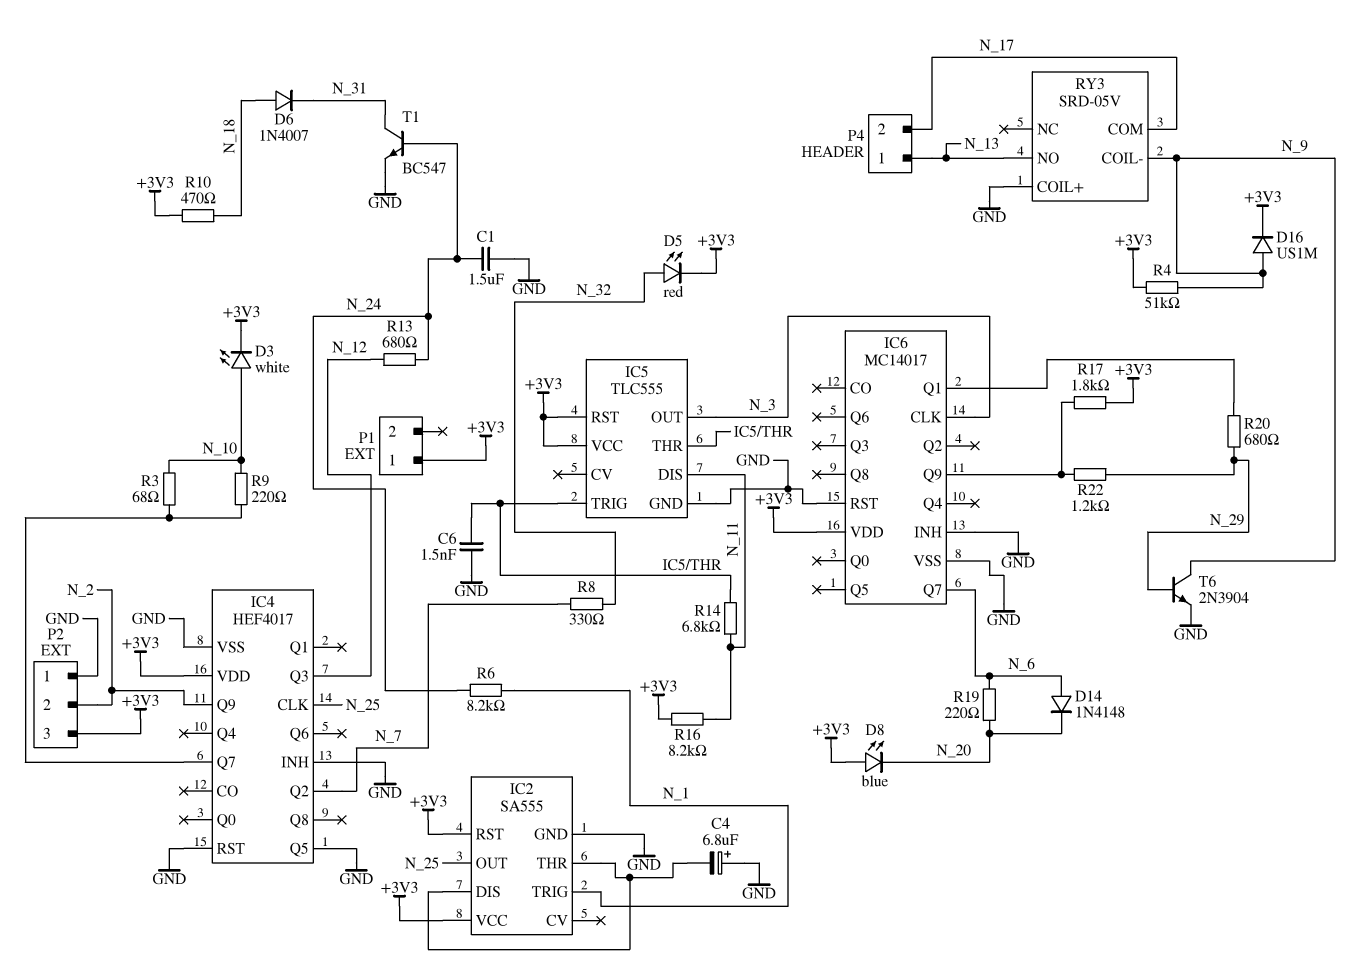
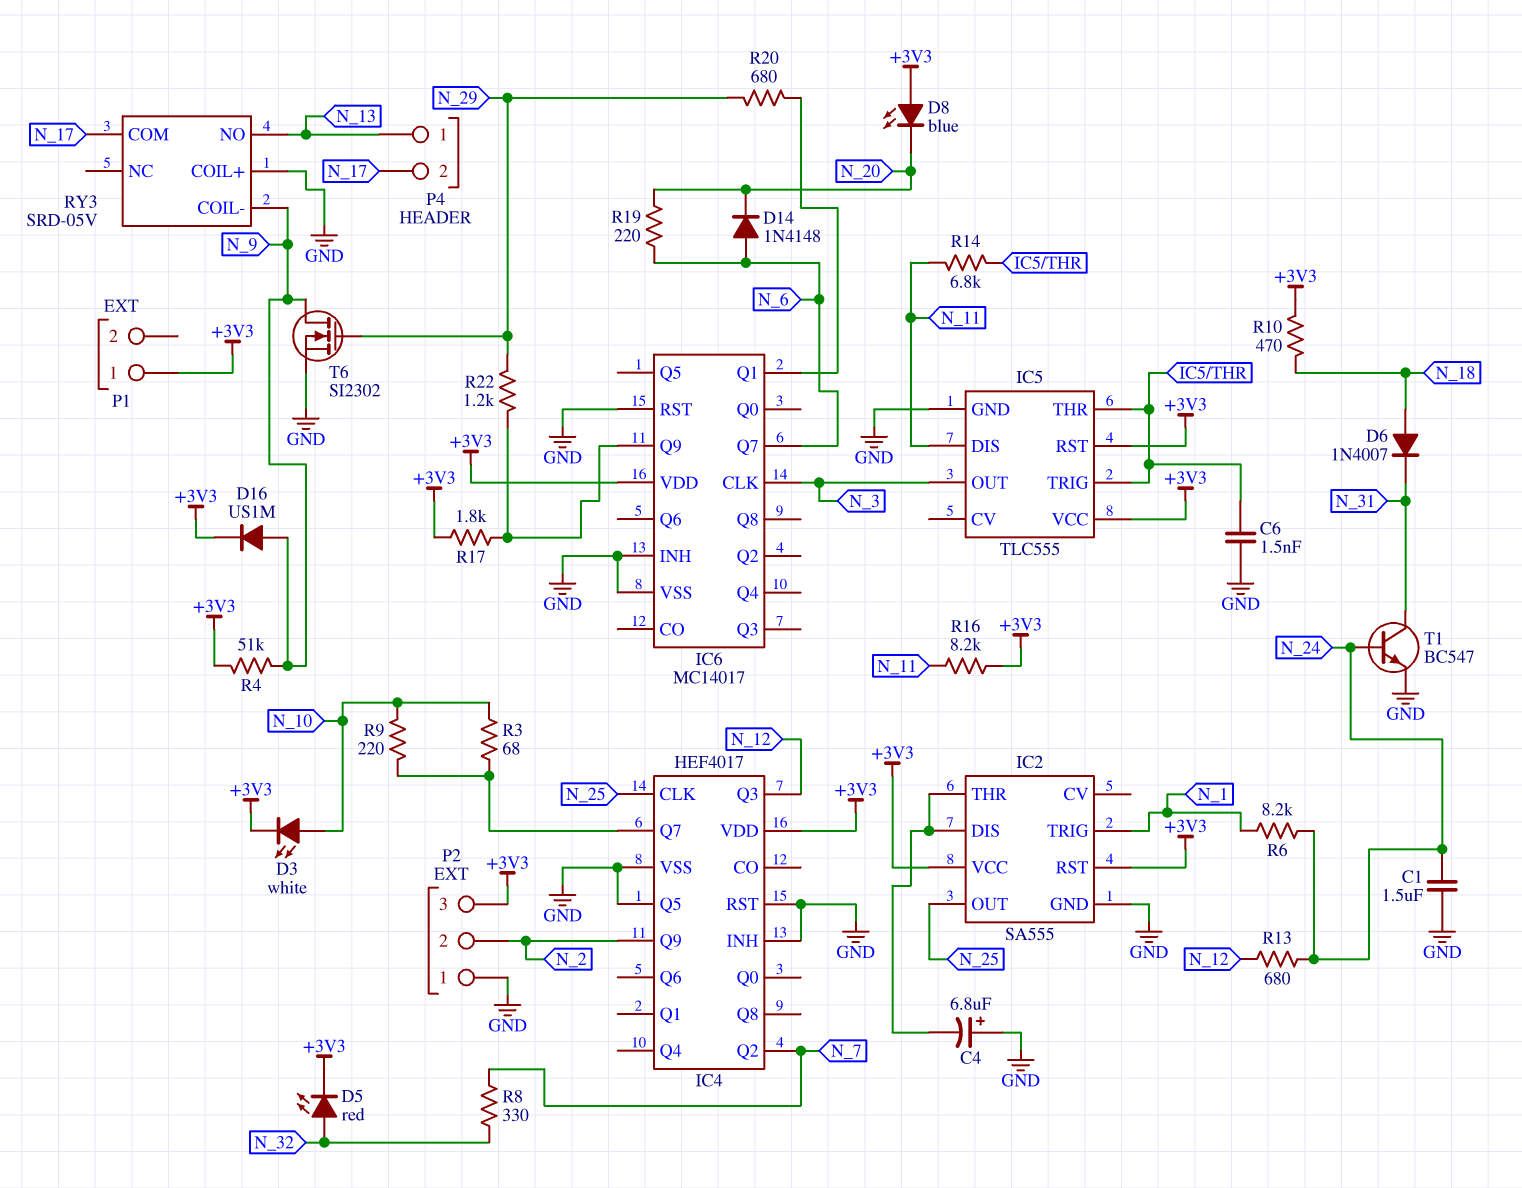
T6: NPN 2N3904 (B N_29, C N_9, E GND) -> NMOS SI2302 (G N_29, D N_9, S GND)

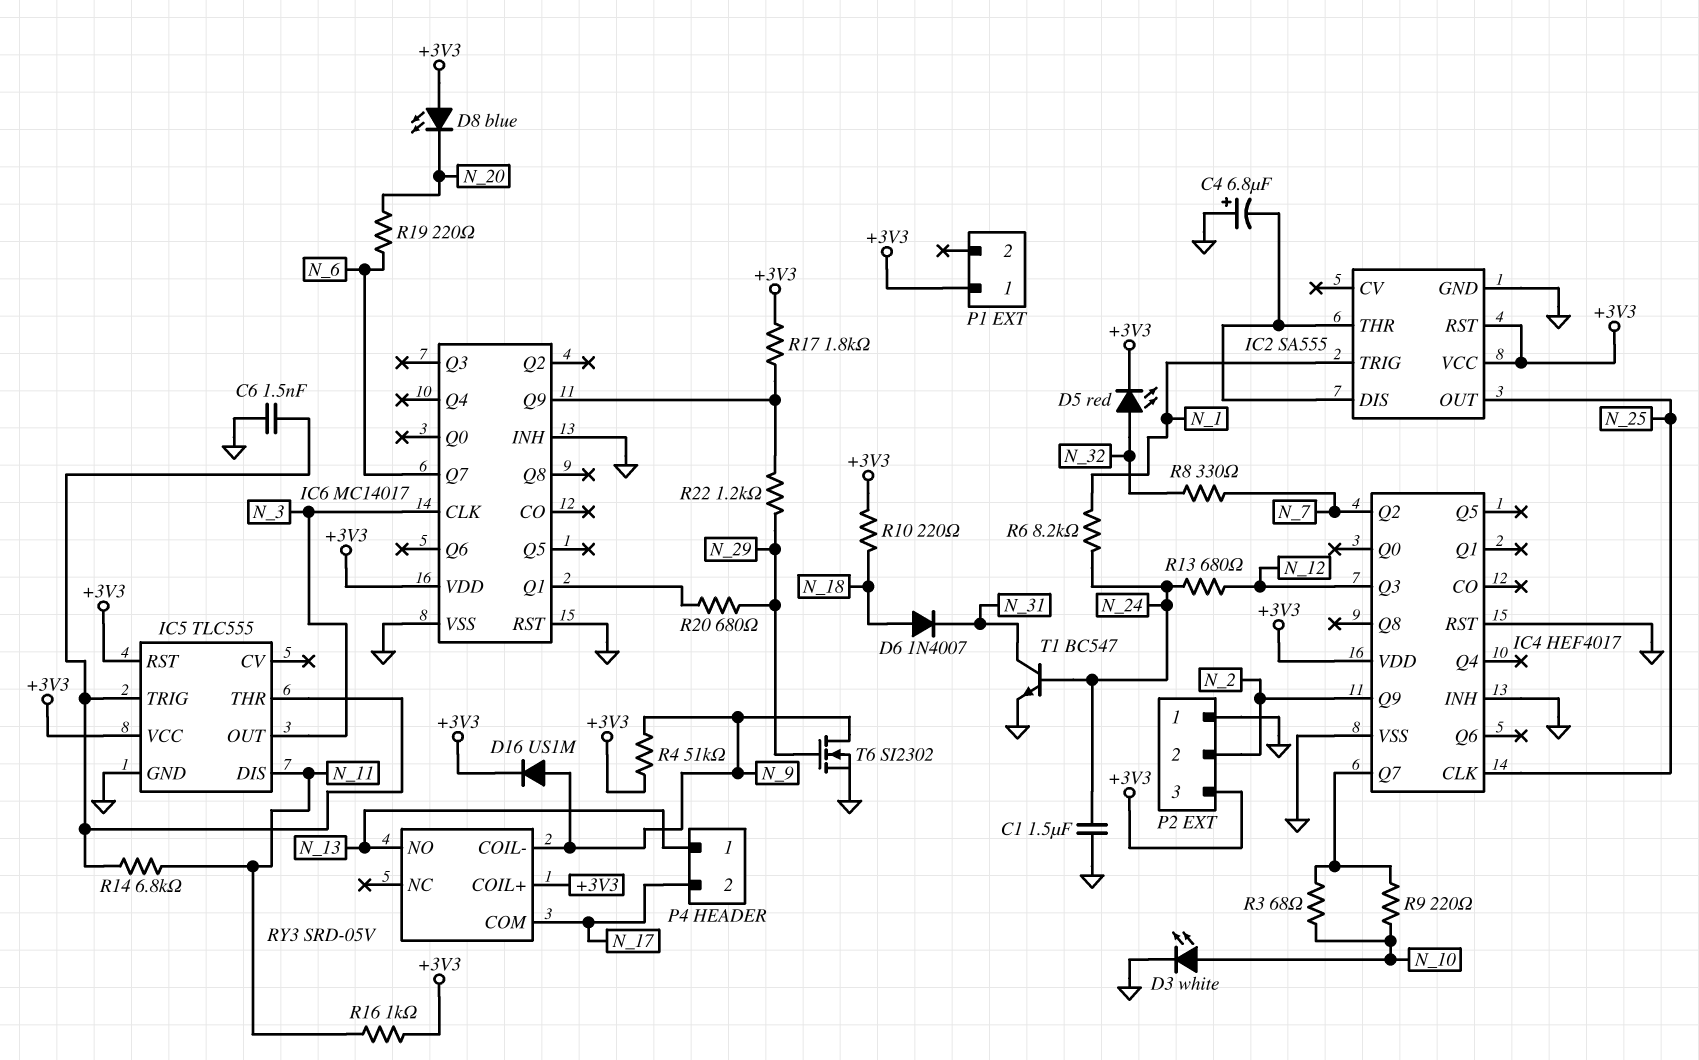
D3: LED white (A N_10, K +3V3) -> LED white (A N_10, K GND)
D14: diode 1N4148 (A N_6, K N_20) -> none
IC4 pin Q5: GND -> none
R10: 470 (+3V3, N_18) -> 220 (+3V3, N_18)
R16: 8.2k (+3V3, N_11) -> 1k (+3V3, N_11)
RY3 pin COIL+: GND -> +3V3

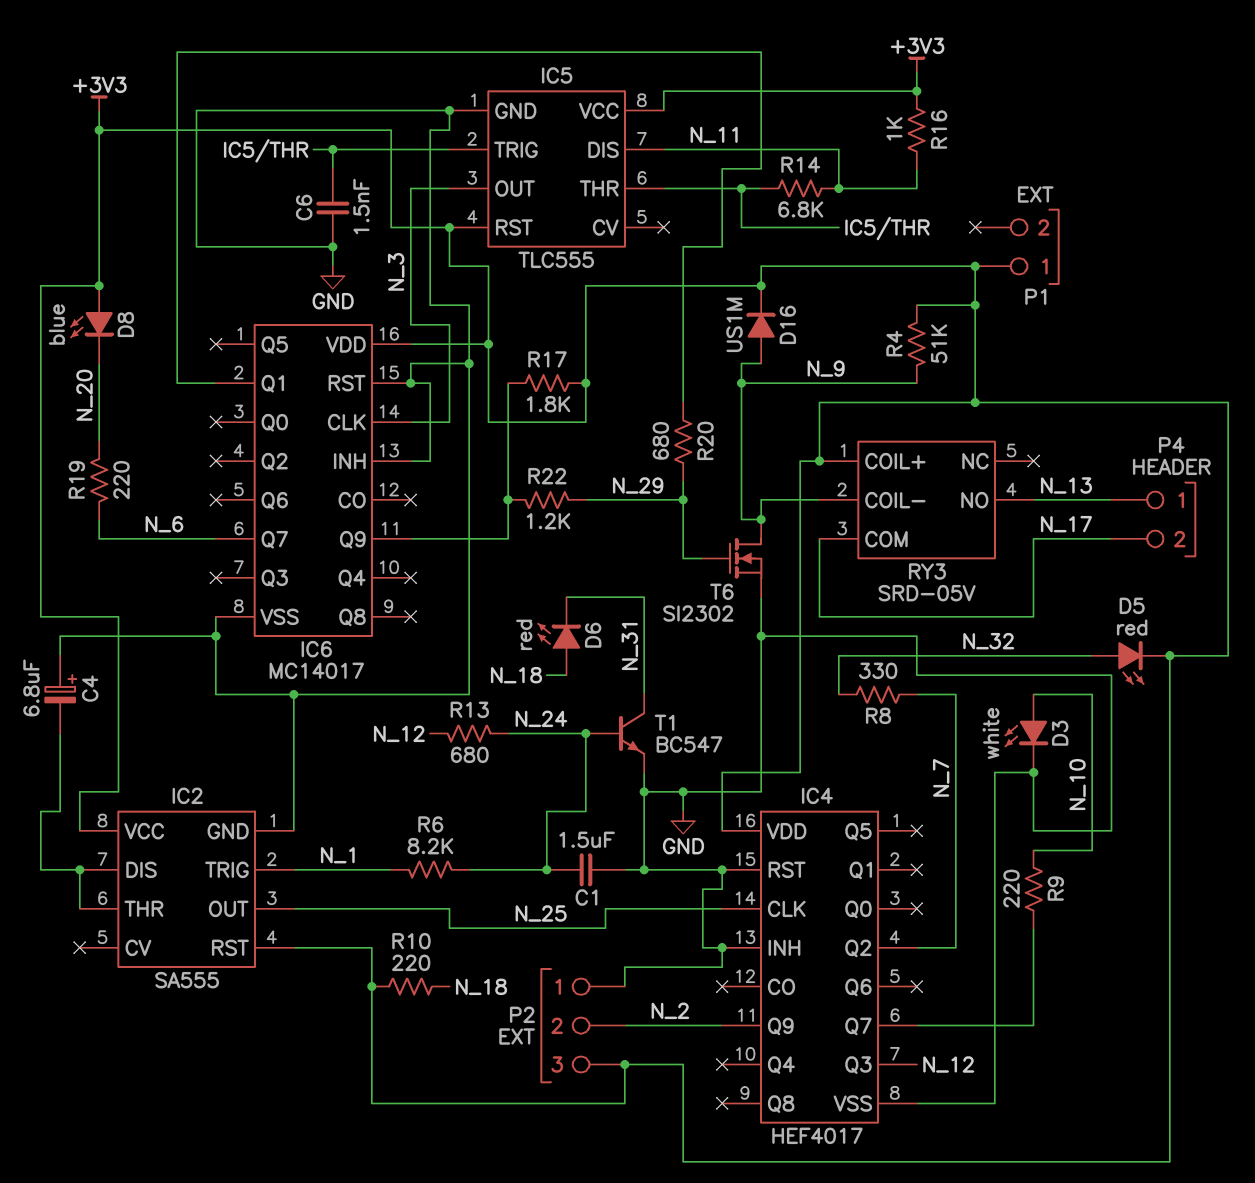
D6: diode 1N4007 (A N_18, K N_31) -> LED red (A N_18, K N_31)
R3: 68 (IC4/Q7, N_10) -> none

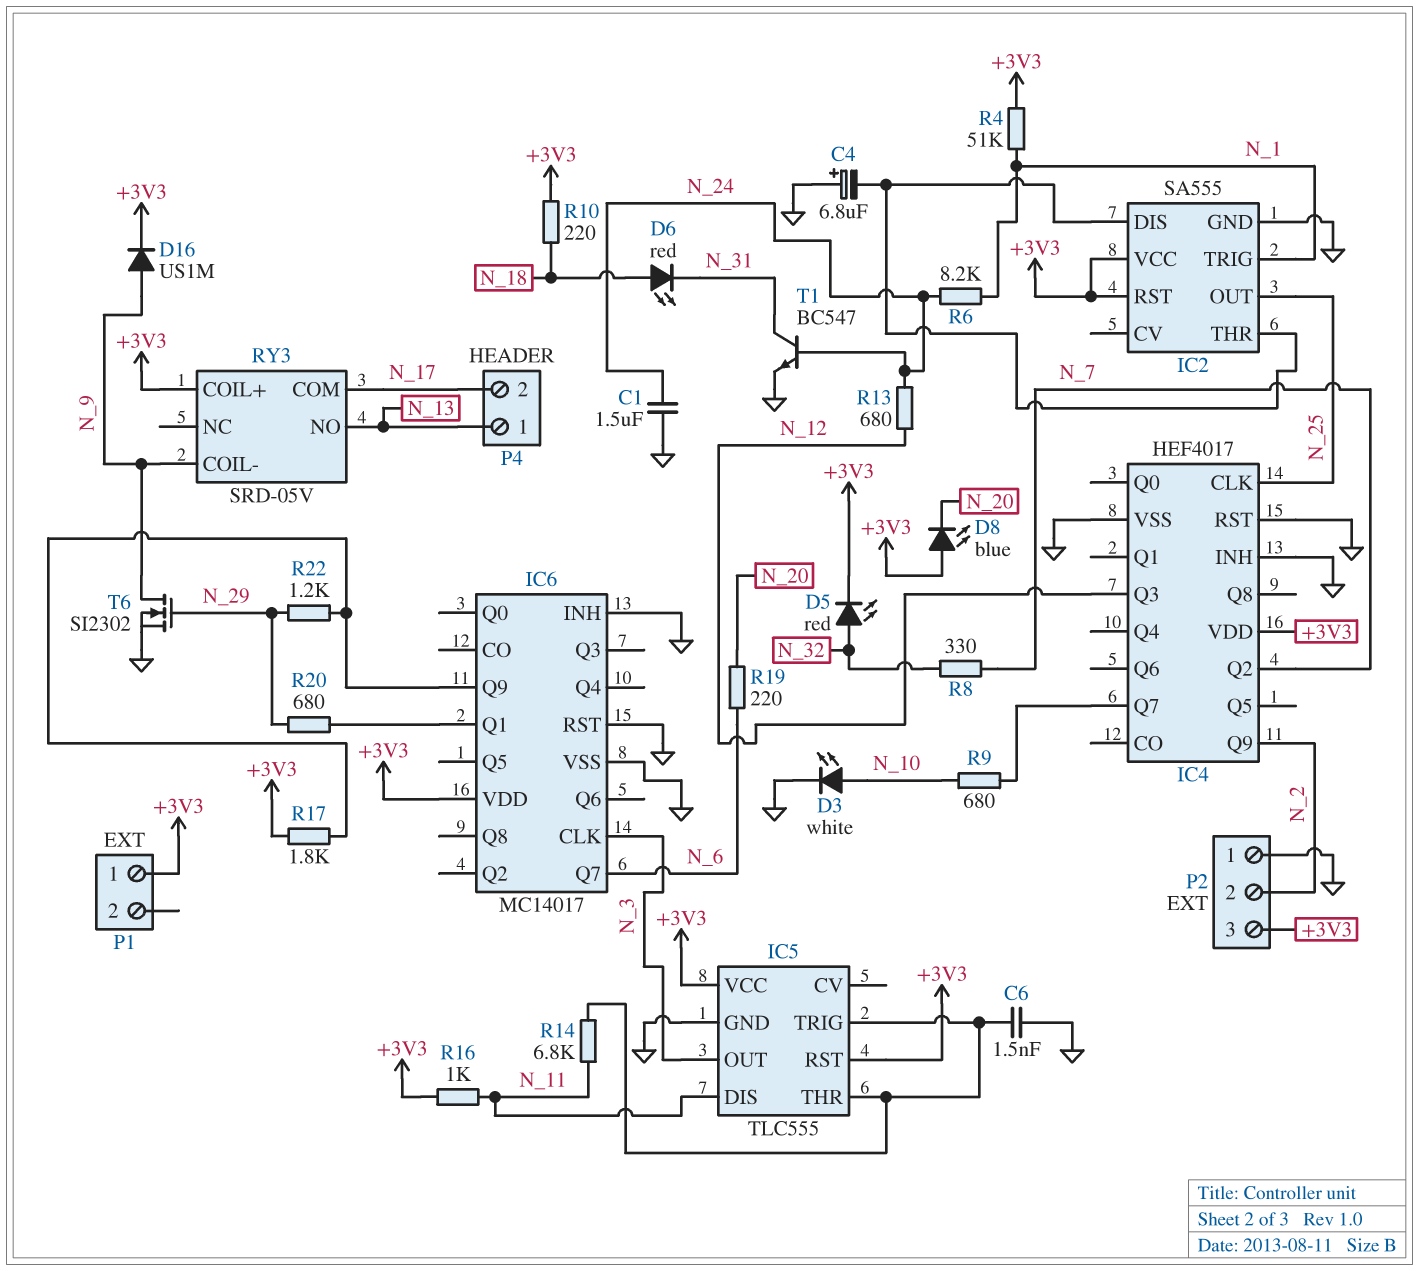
R4: 51k (+3V3, N_9) -> 51k (+3V3, N_1)
R9: 220 (IC4/Q7, N_10) -> 680 (IC4/Q7, N_10)

